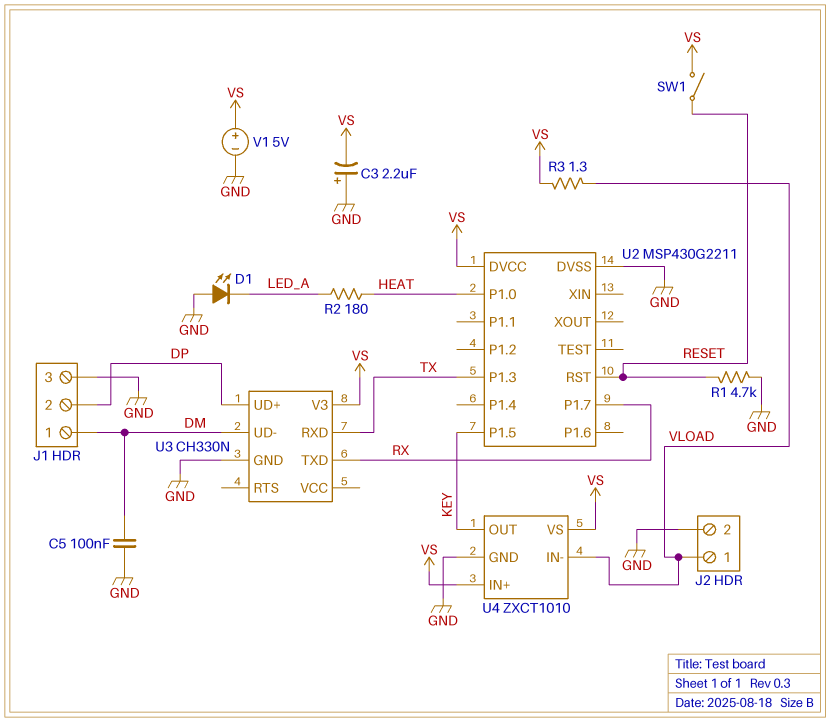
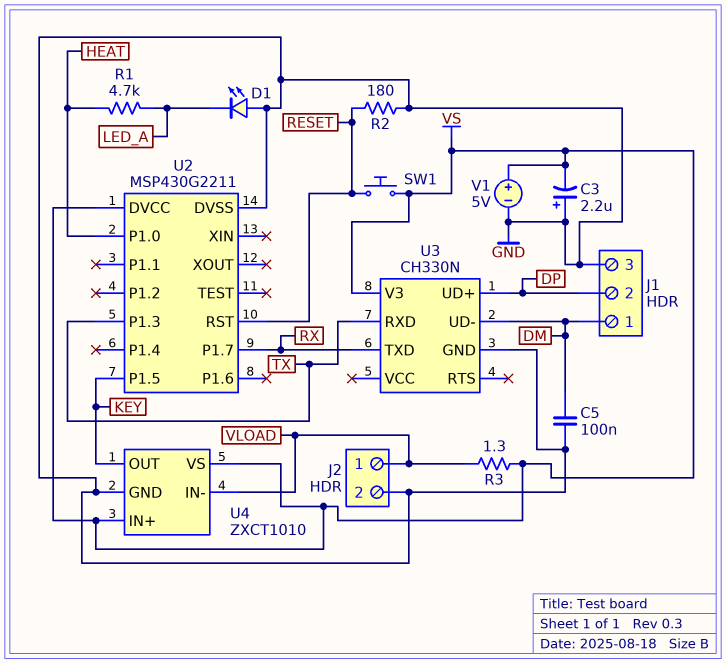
R1: 4.7k (GND, RESET) -> 4.7k (HEAT, LED_A)
R2: 180 (HEAT, LED_A) -> 180 (GND, RESET)
SW1: switch (RESET, VS) -> button (RESET, VS)

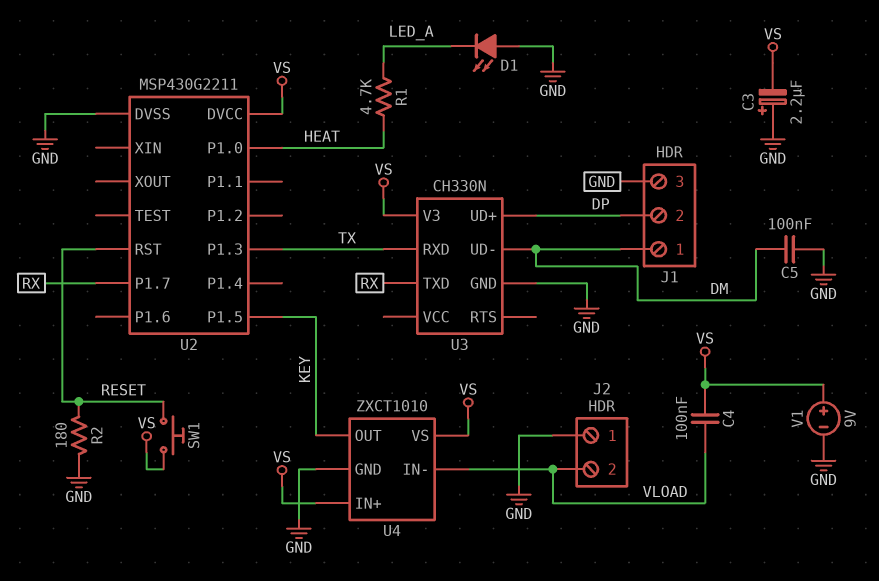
C4: none -> 100nF (VLOAD, VS)
J2 pin 1: VLOAD -> GND
J2 pin 2: GND -> VLOAD
R3: 1.3 (VLOAD, VS) -> none
V1: 5V (plus VS, minus GND) -> 9V (plus VS, minus GND)

